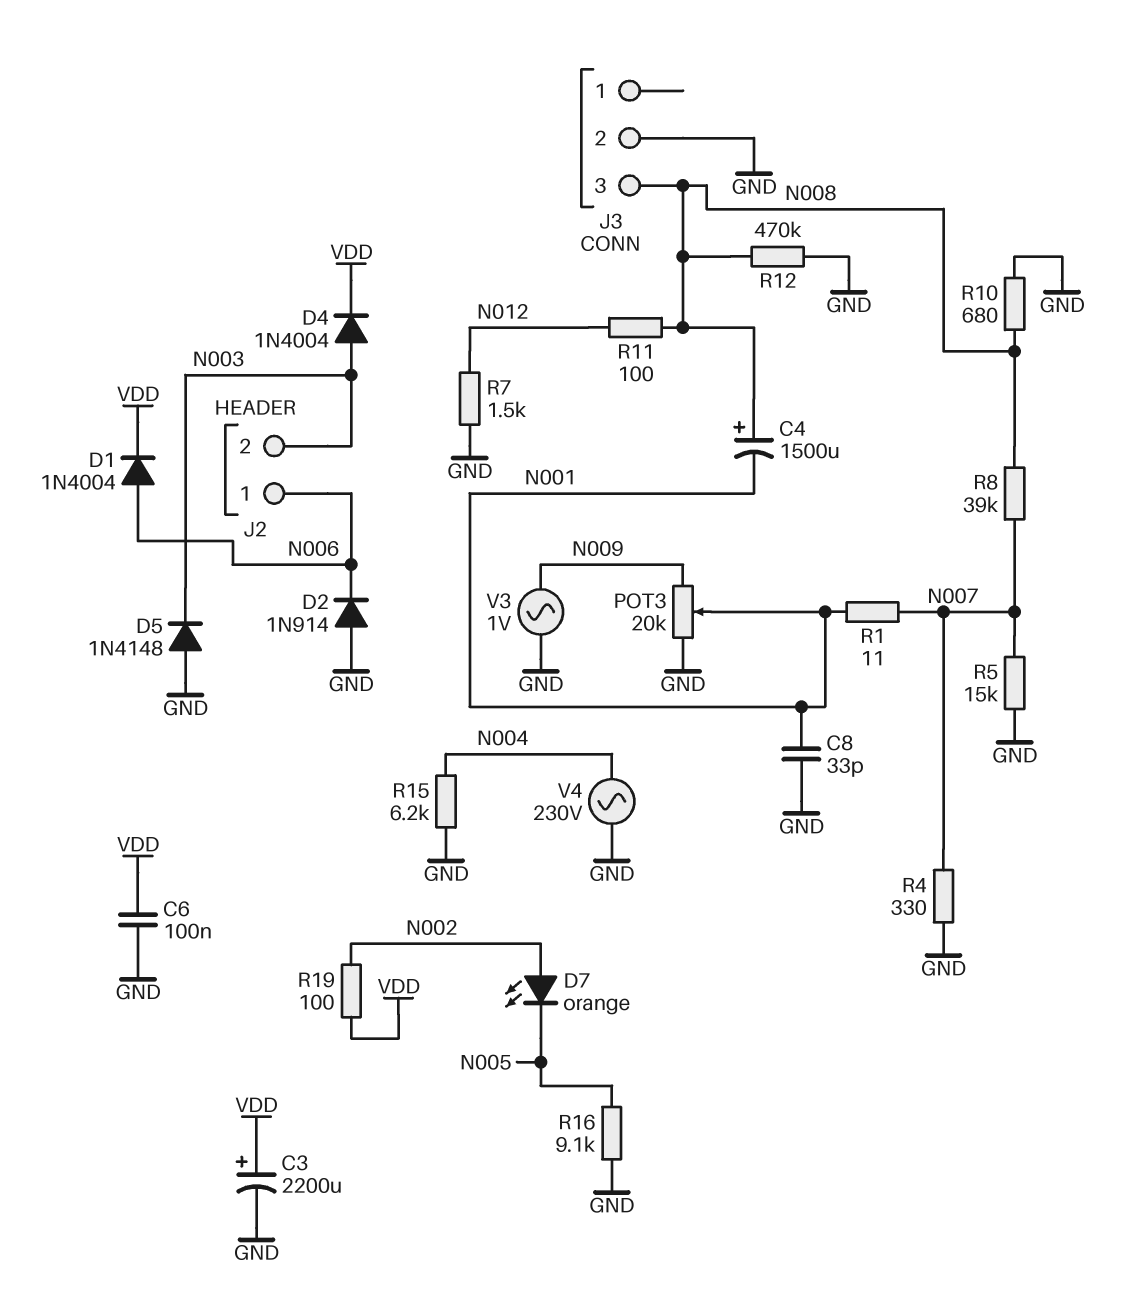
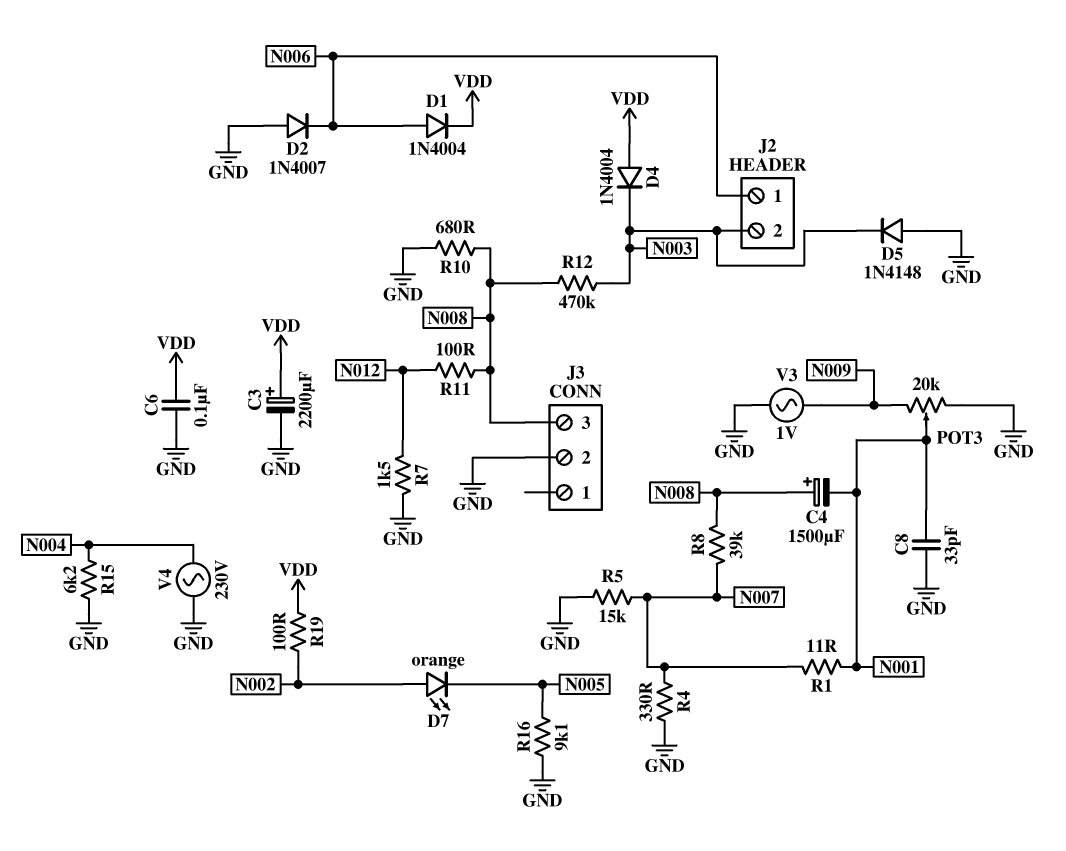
D2: diode 1N914 (A GND, K N006) -> diode 1N4007 (A GND, K N006)
D4: diode 1N4004 (A N003, K VDD) -> diode 1N4004 (A VDD, K N003)
R12: 470k (GND, N008) -> 470k (N003, N008)

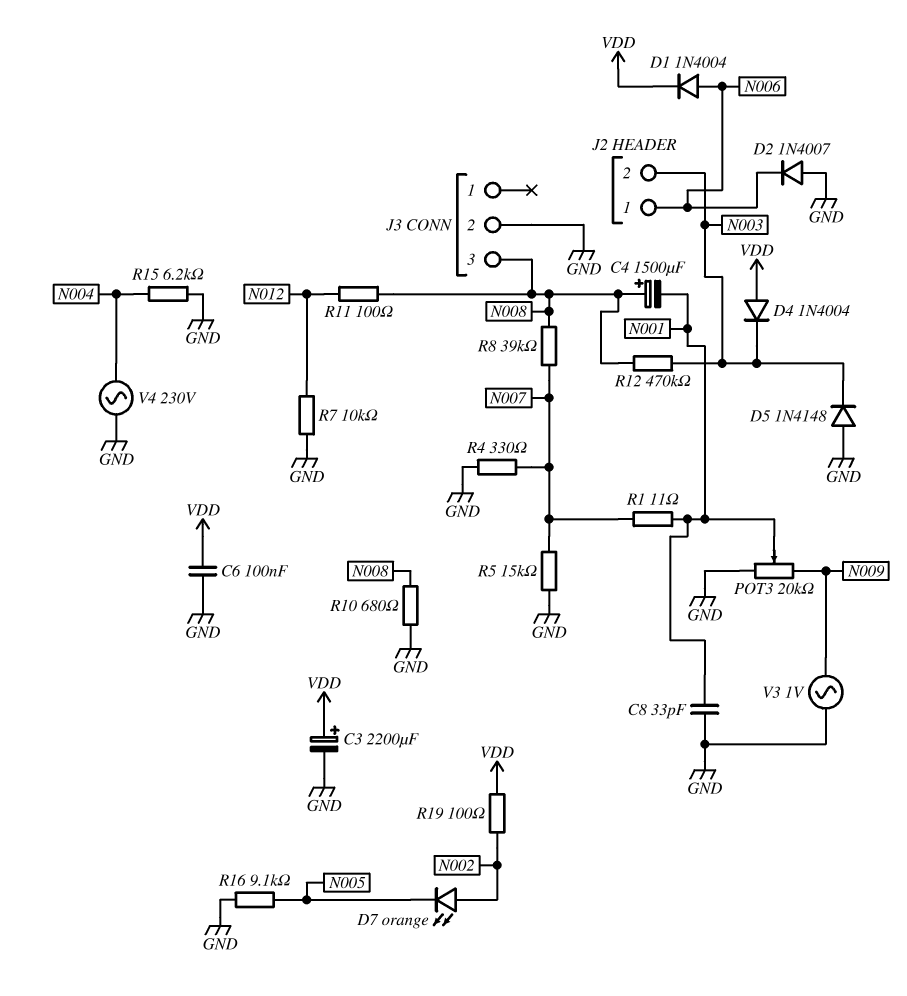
R7: 1.5k (GND, N012) -> 10k (GND, N012)

